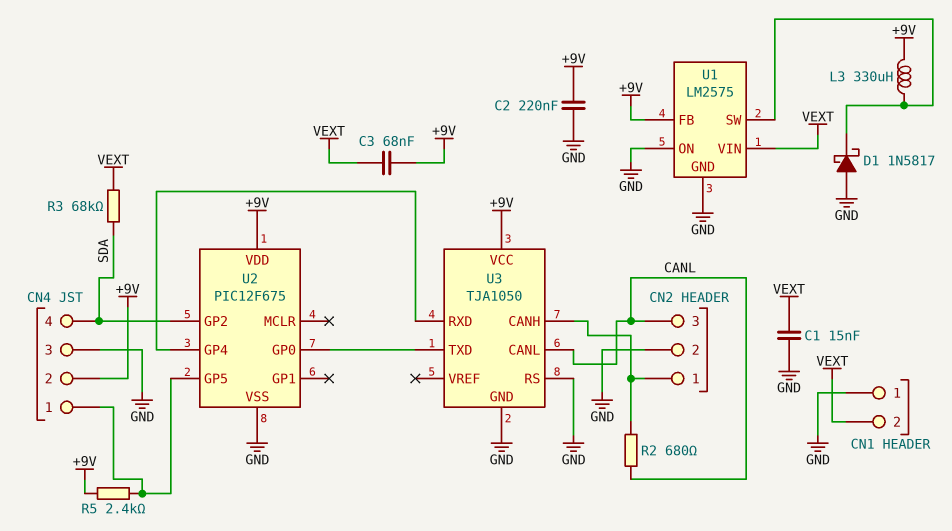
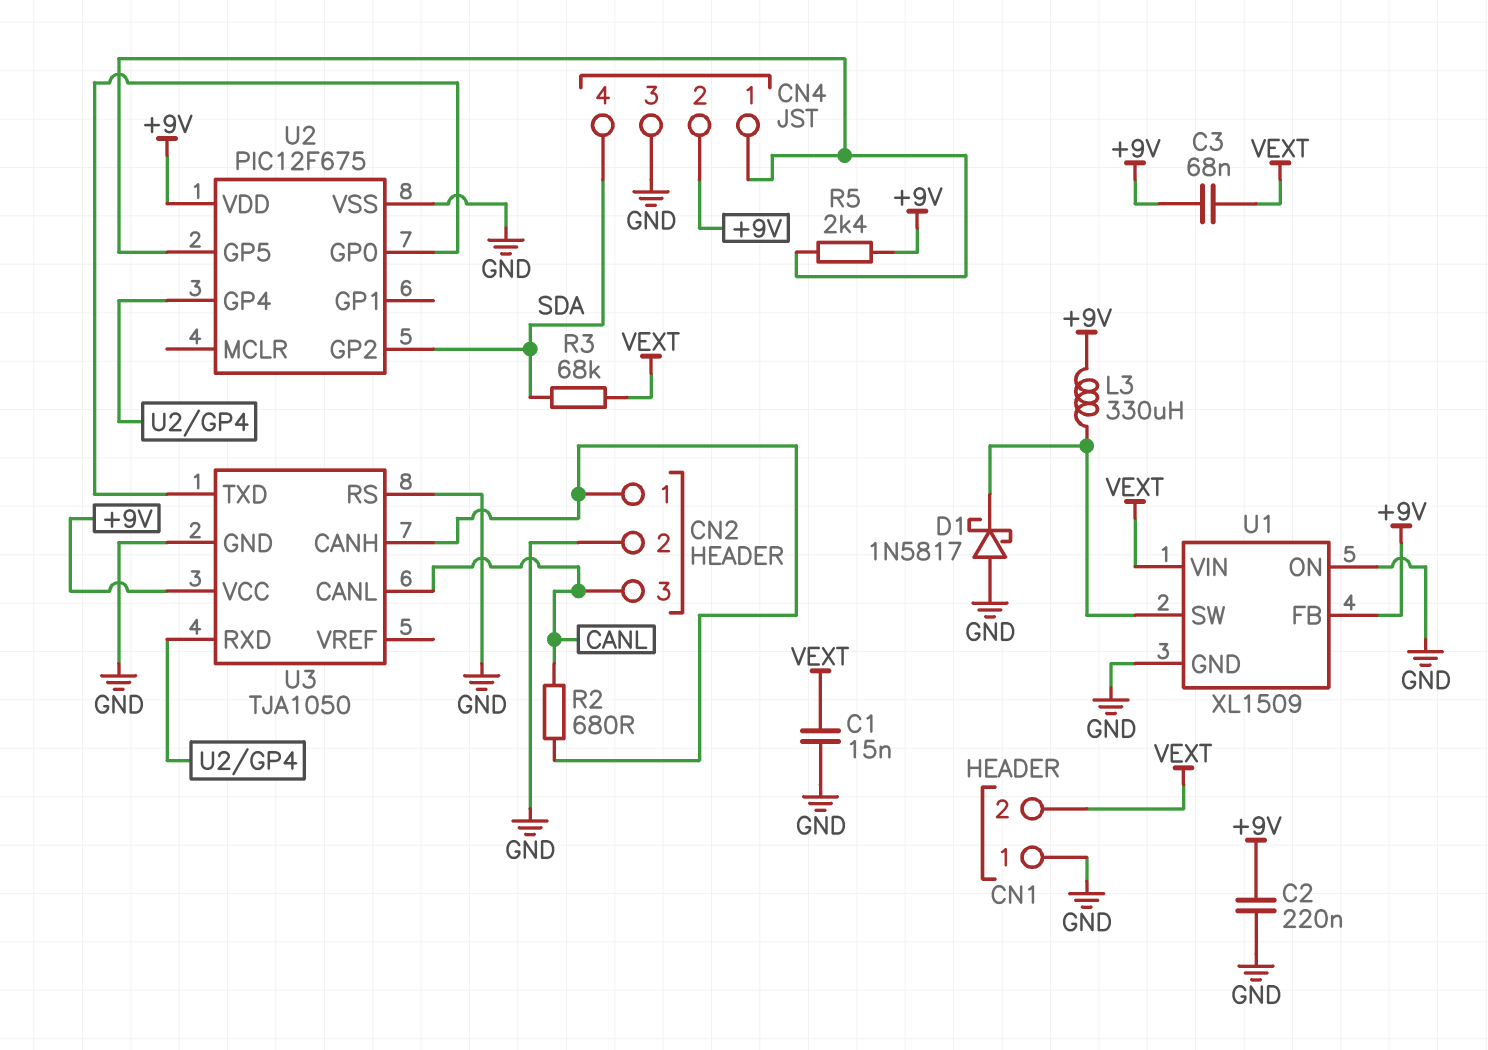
U1: LM2575 -> XL1509

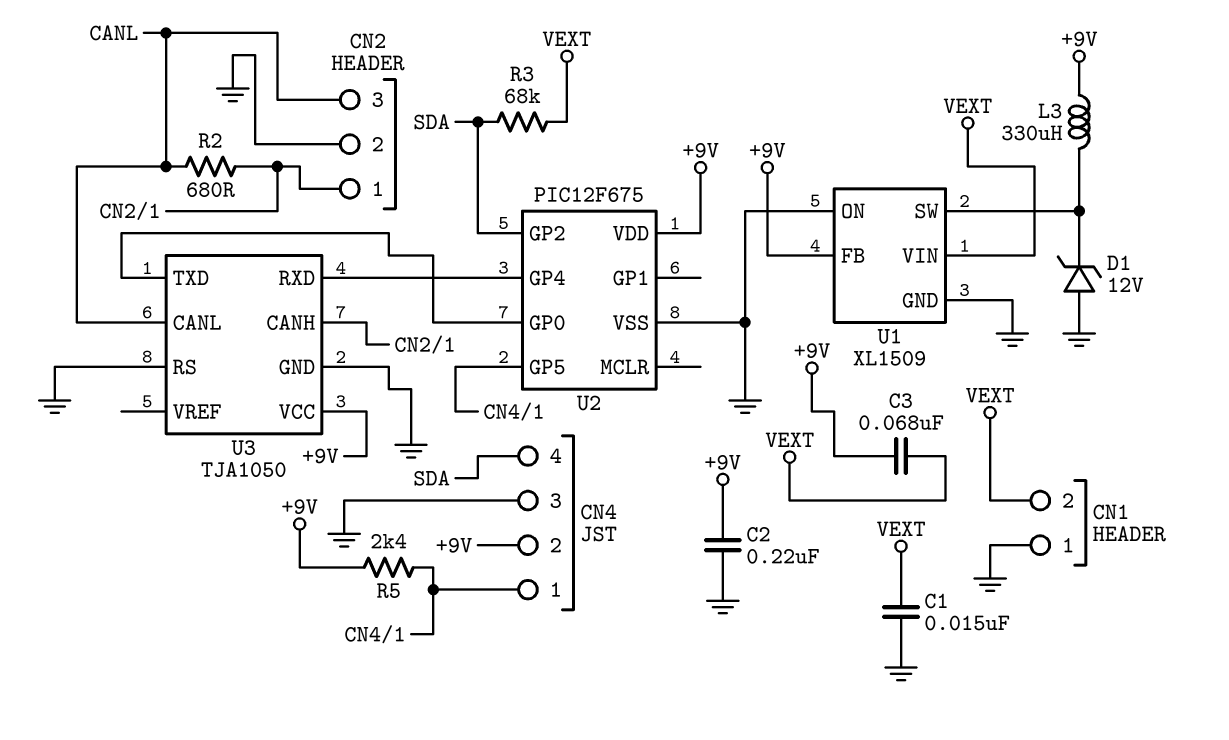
D1: schottky 1N5817 (A GND, K U1/SW) -> zener 12V (A GND, K U1/SW)

